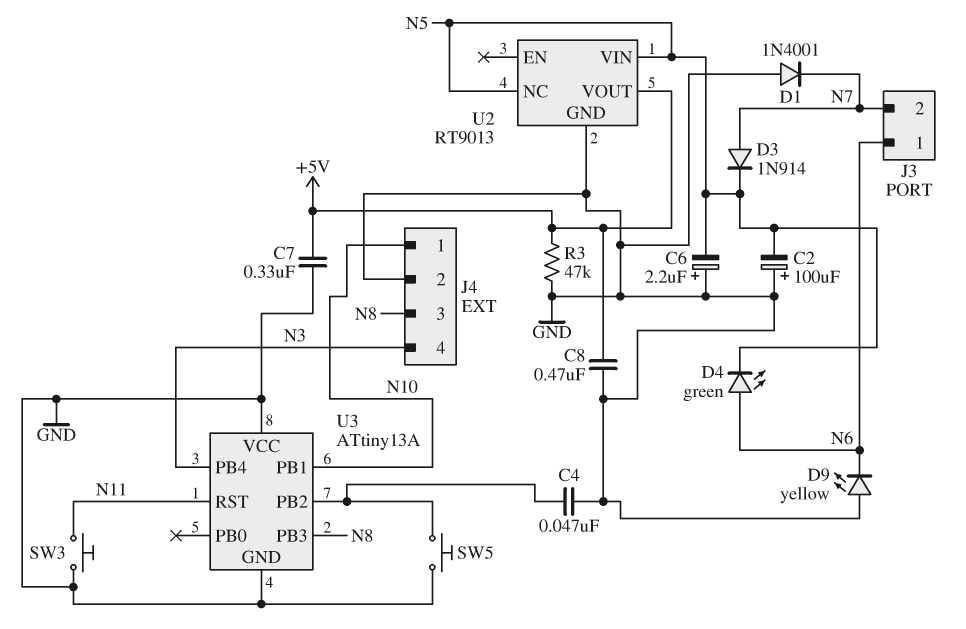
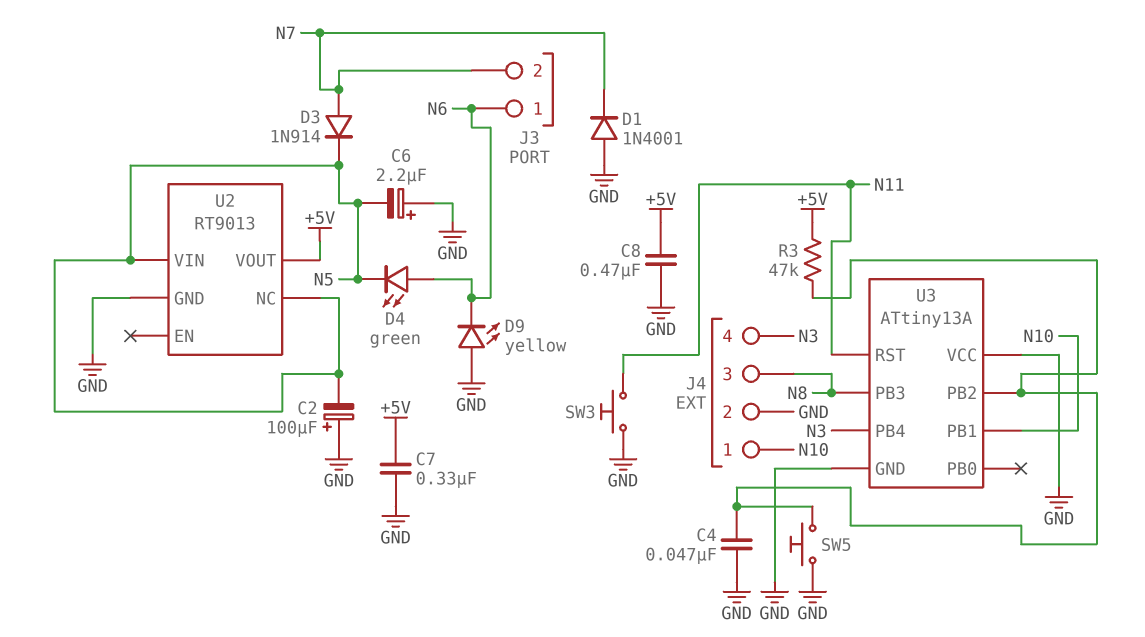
R3: 47k (+5V, GND) -> 47k (+5V, U3/PB2)

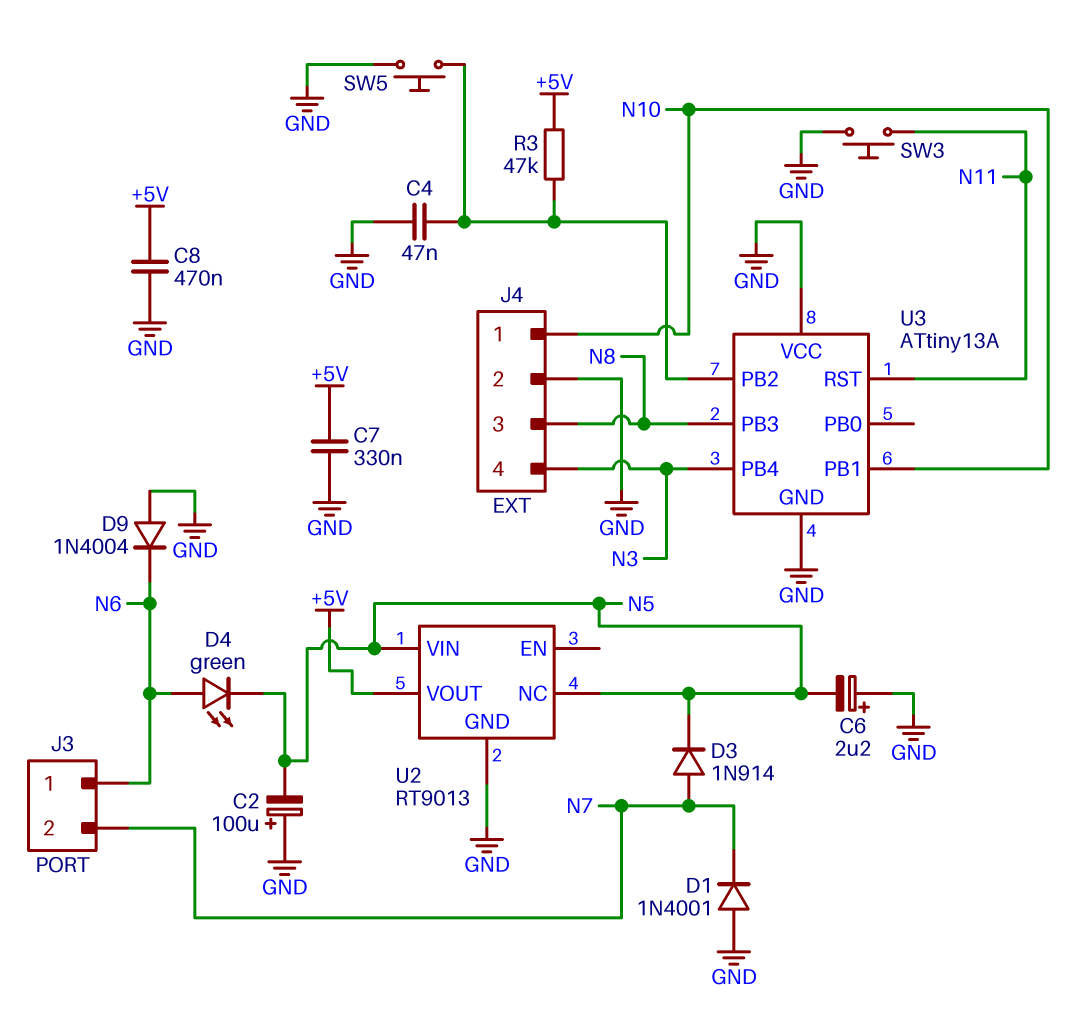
D9: LED yellow (A GND, K N6) -> diode 1N4004 (A GND, K N6)

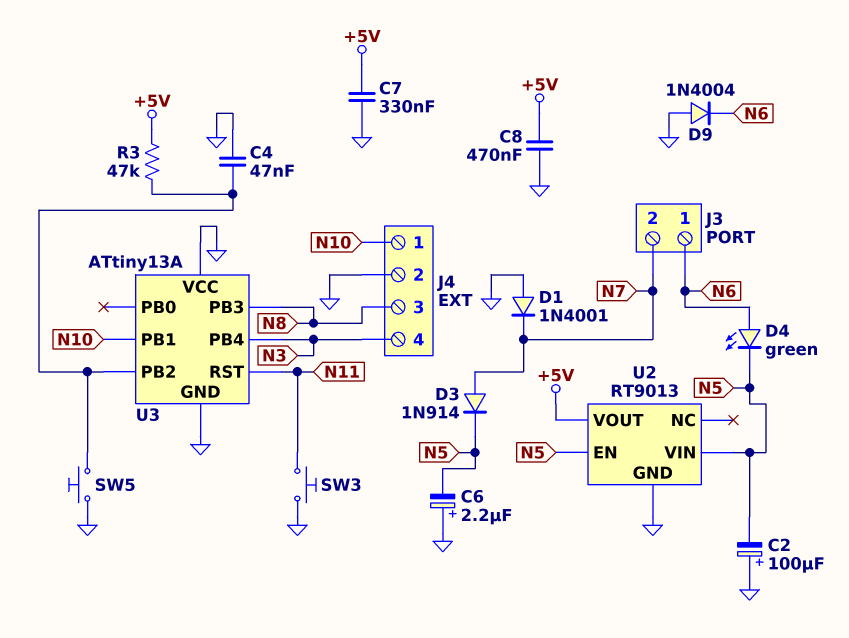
U2 pin EN: none -> N5
U2 pin NC: N5 -> none

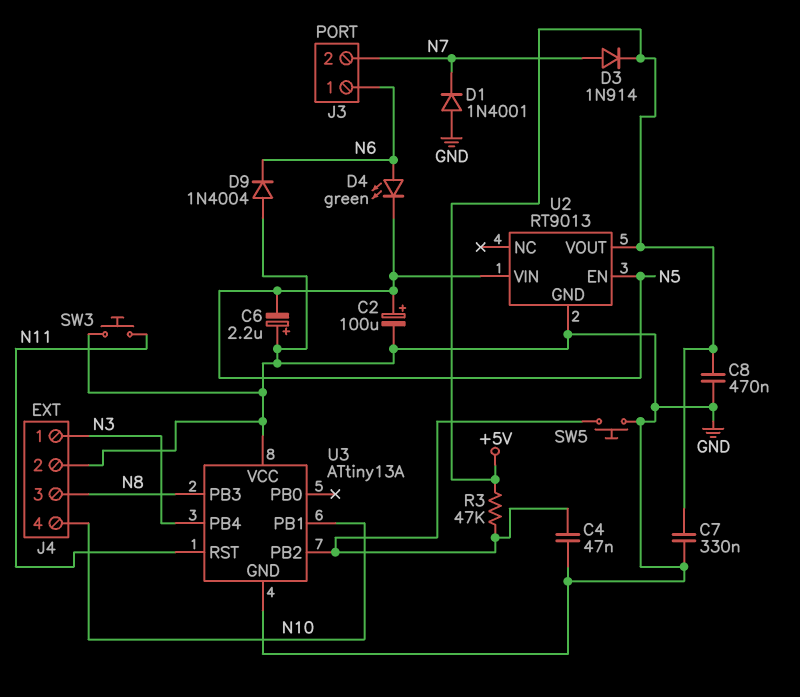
C2: 100uF (plus GND, minus N5) -> 100uF (plus N5, minus GND)
D3: diode 1N914 (A N7, K N5) -> diode 1N914 (A N7, K +5V)
J4 pin 1: N10 -> N3
J4 pin 4: N3 -> N10

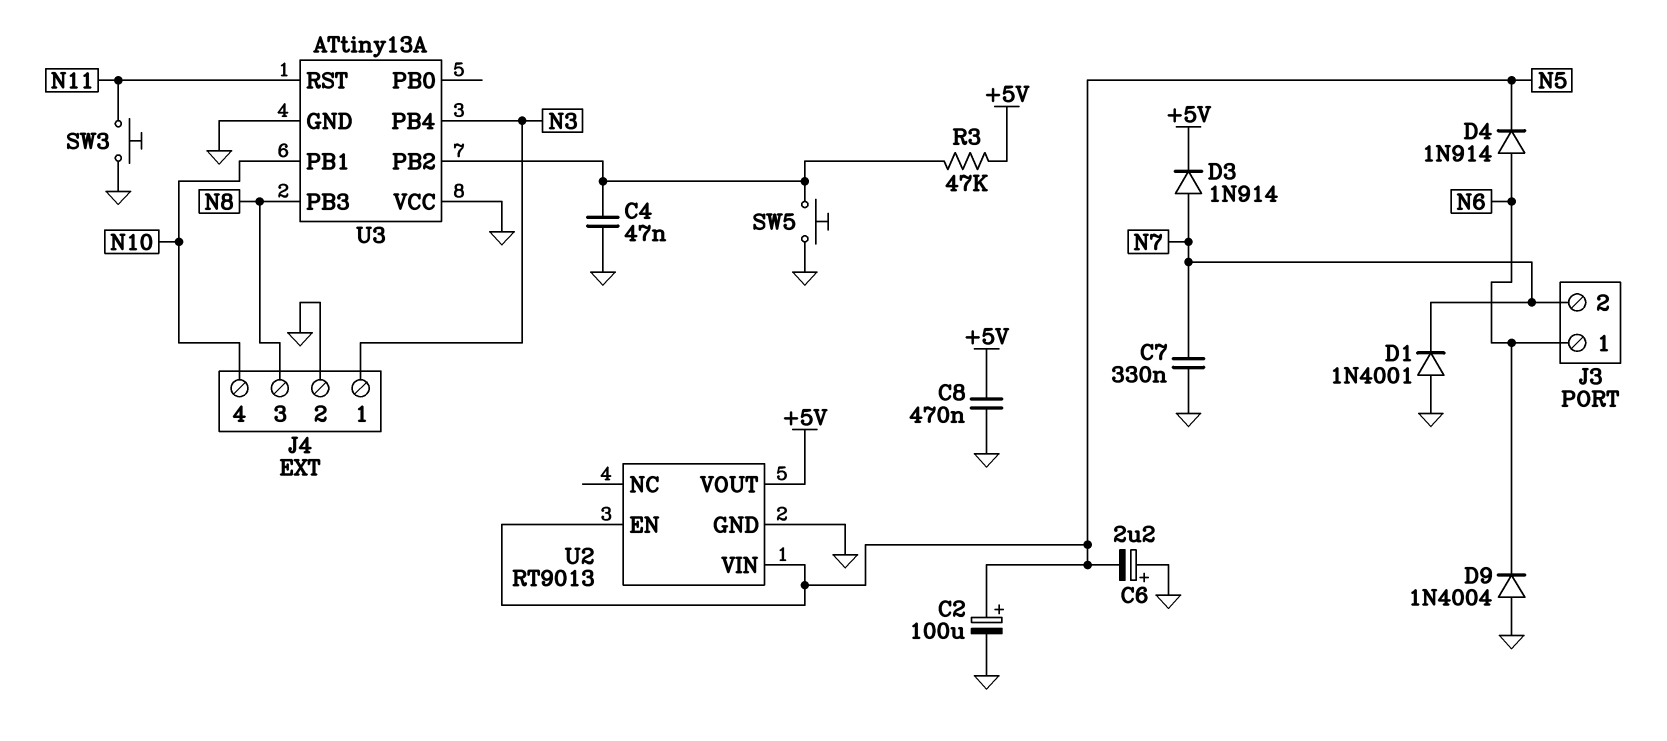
C7: 330nF (+5V, GND) -> 330nF (GND, N7)
D4: LED green (A N6, K N5) -> diode 1N914 (A N6, K N5)

